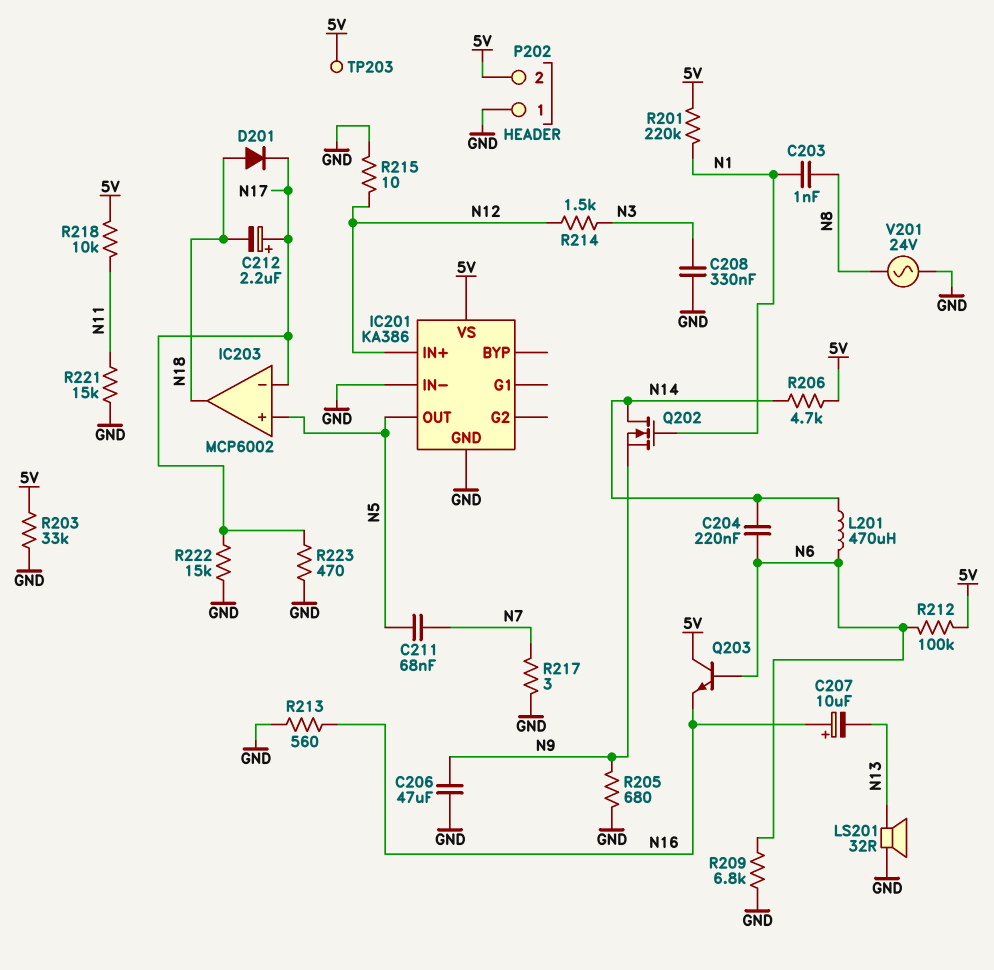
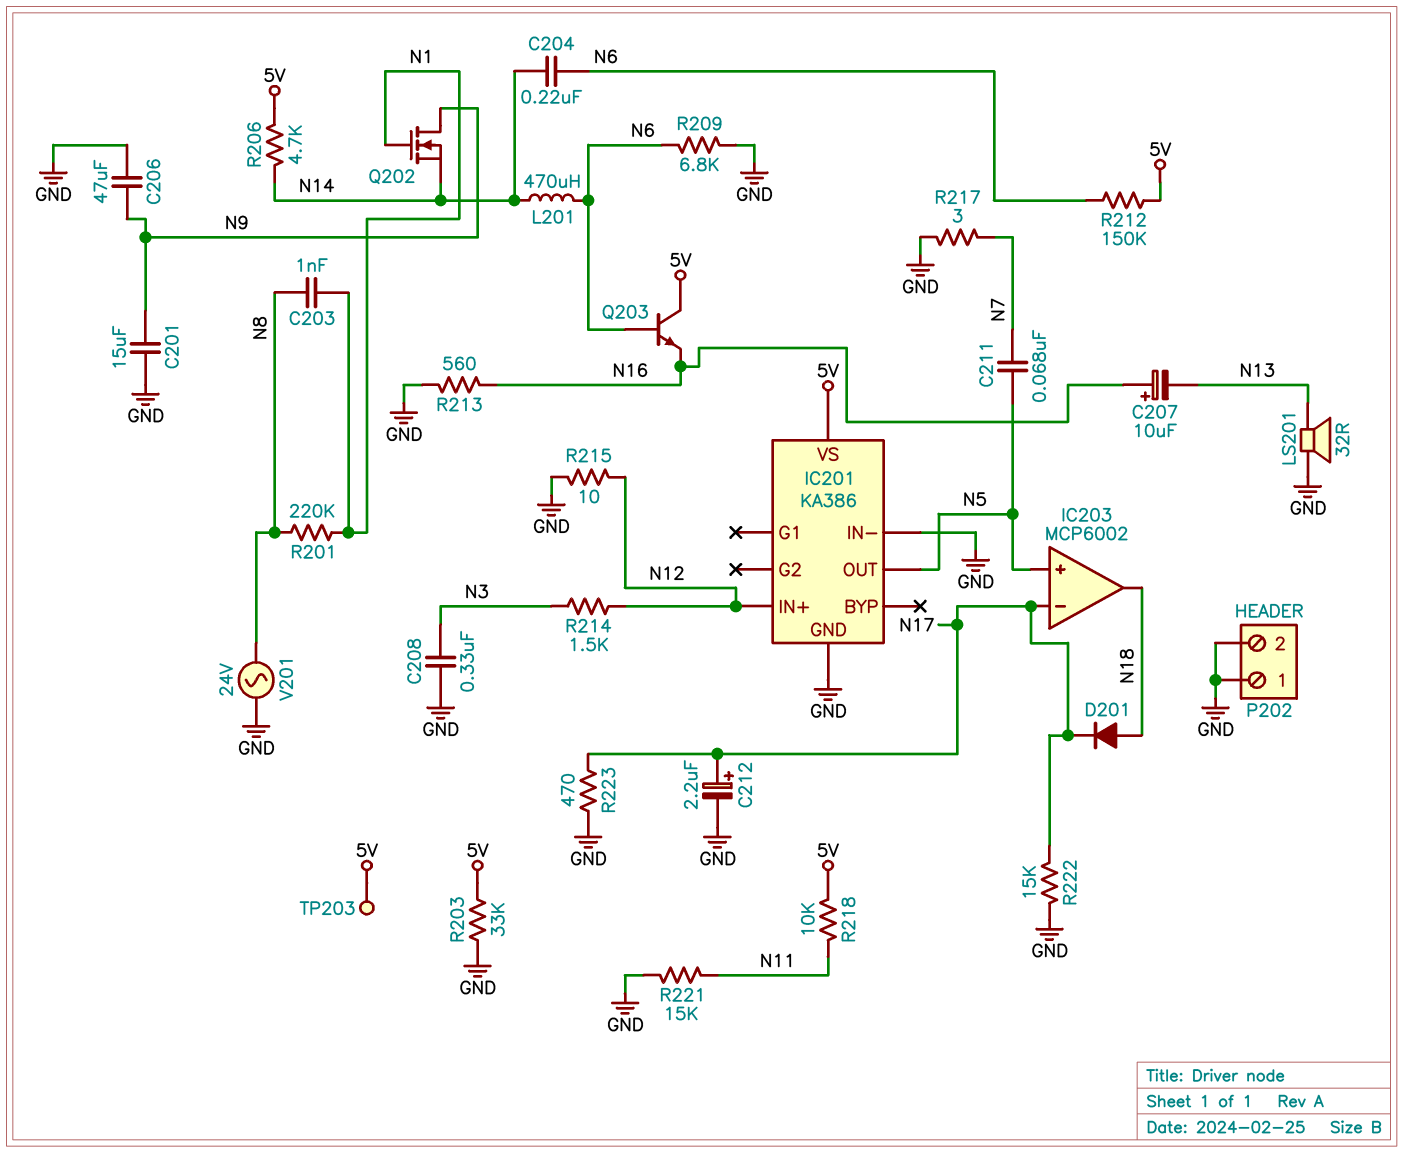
C201: none -> 15uF (GND, N9)
C212: 2.2uF (plus N17, minus N18) -> 2.2uF (plus N17, minus GND)
P202 pin 2: 5V -> GND
Q202: NMOS (G N1, D N14, S N9) -> NMOS (G N1, D N9, S N14)
R201: 220k (5V, N1) -> 220k (N1, N8)
R205: 680 (GND, N9) -> none
R212: 100k (5V, N6) -> 150k (5V, N6)

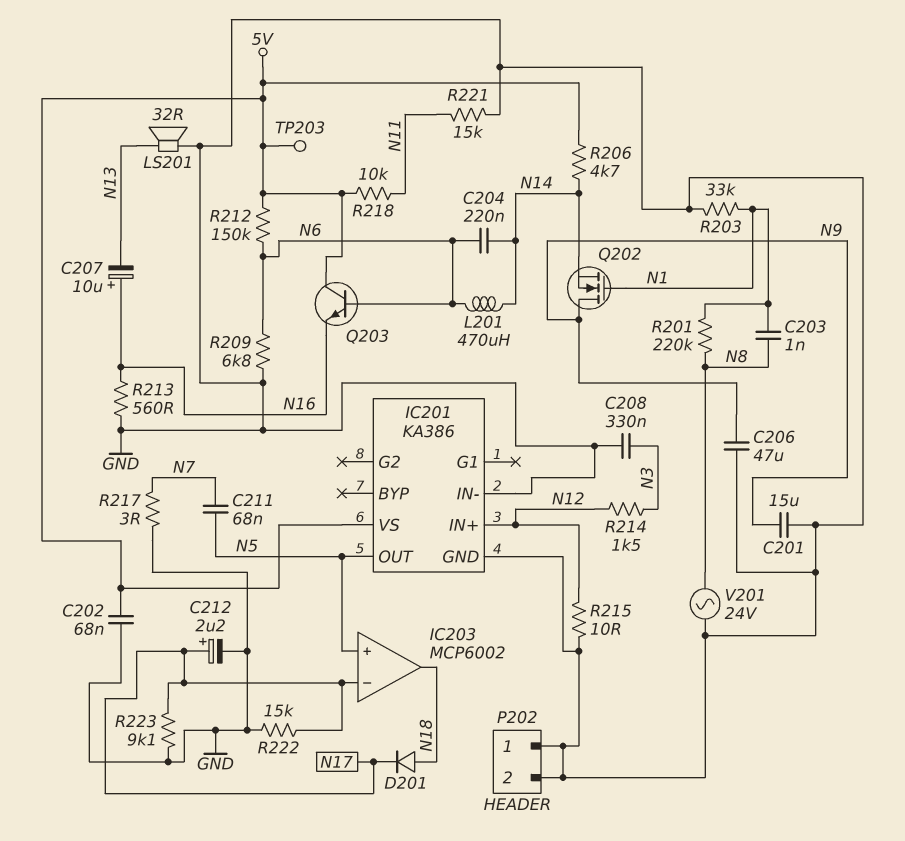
C202: none -> 68nF (5V, GND)
R203: 33k (5V, GND) -> 33k (GND, N1)
R223: 470 (GND, N17) -> 9.1k (GND, N17)

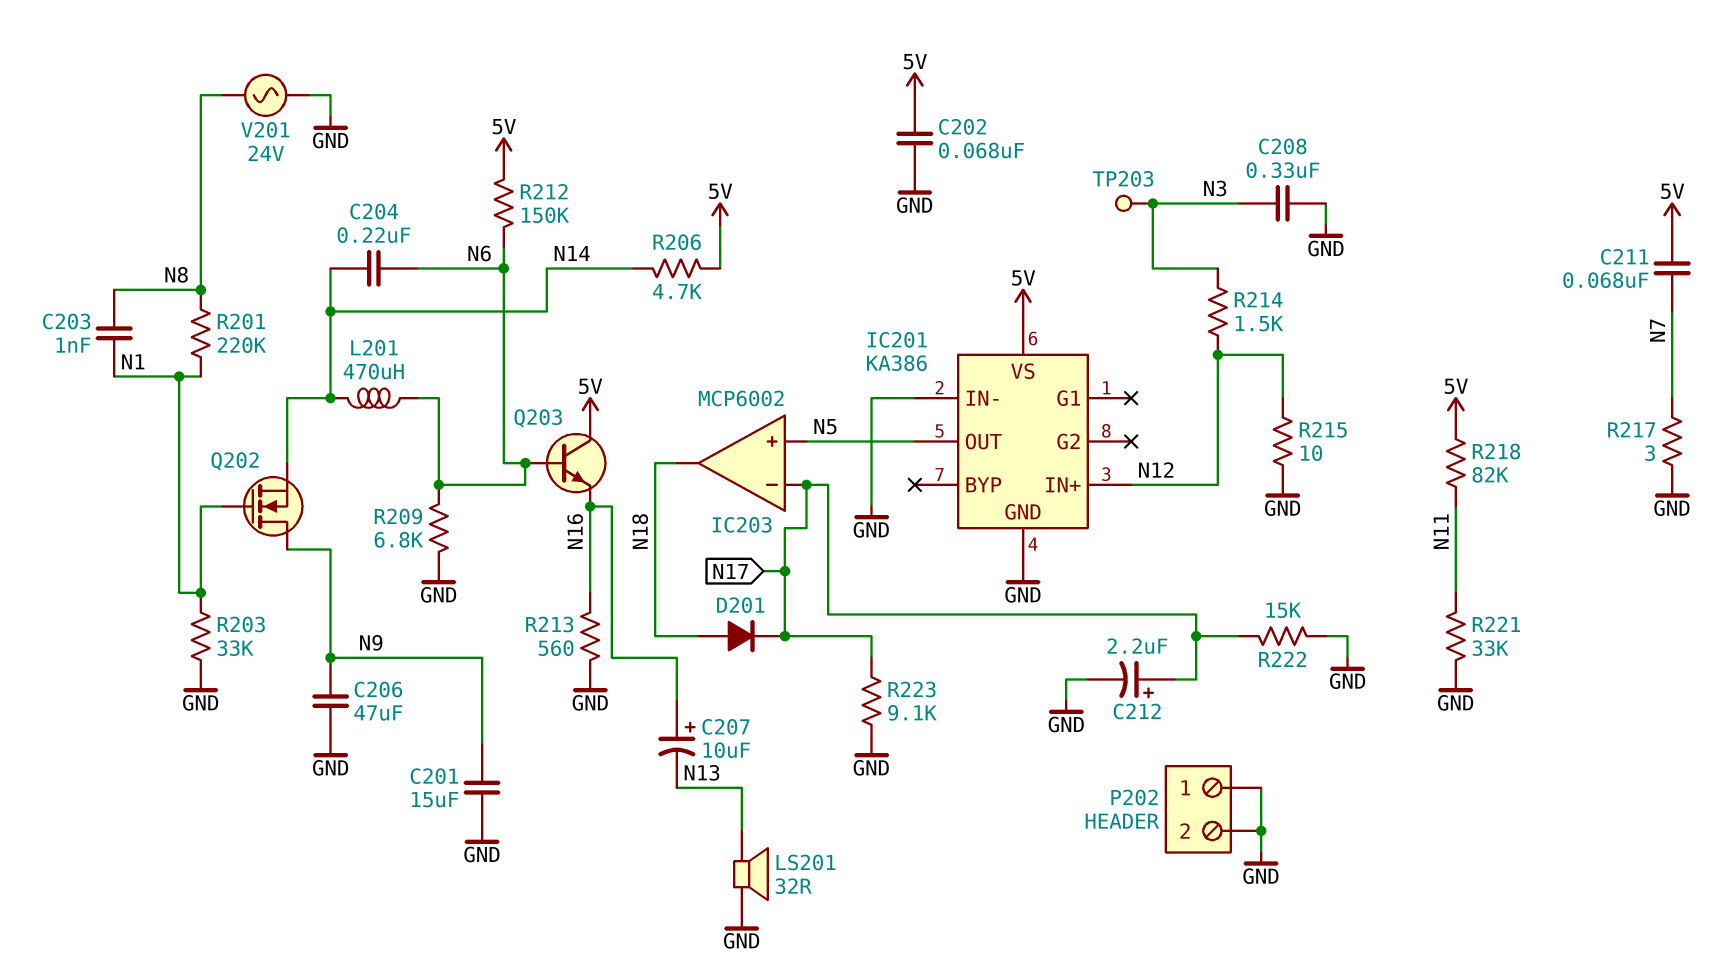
C211: 68nF (N5, N7) -> 68nF (5V, N7)
R218: 10k (5V, N11) -> 82k (5V, N11)
R221: 15k (GND, N11) -> 33k (GND, N11)
TP203: test point (5V) -> test point (N3)

